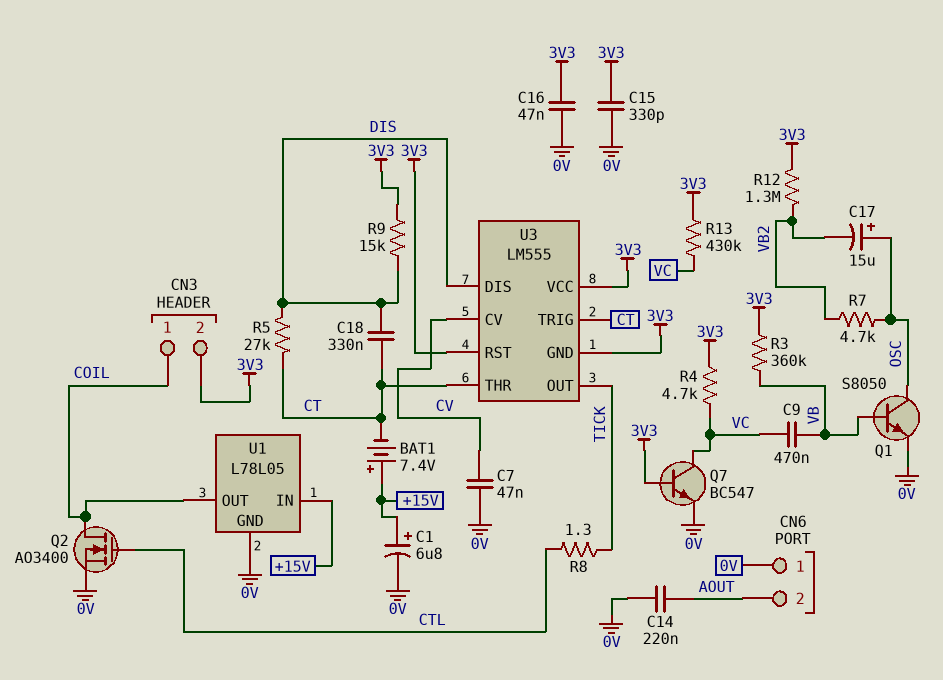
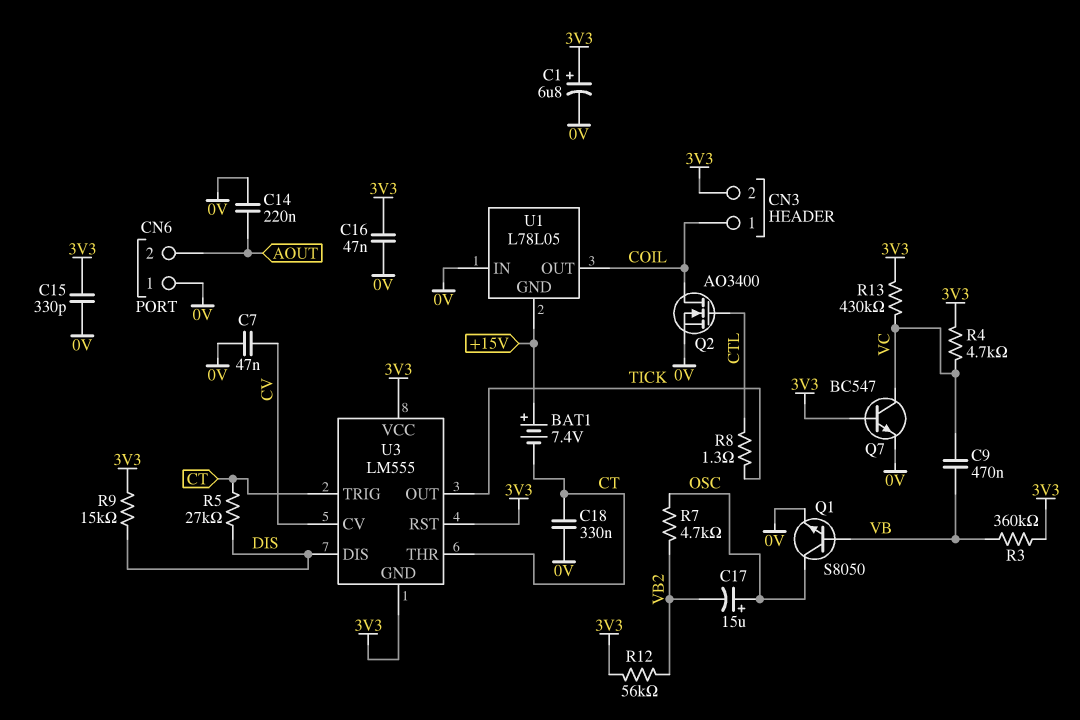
C1: 6.8uF (plus +15V, minus 0V) -> 6.8uF (plus 3V3, minus 0V)
C18: 330nF (CT, DIS) -> 330nF (0V, CT)
R12: 1.3M (3V3, VB2) -> 56k (3V3, VB2)
U1 pin GND: 0V -> +15V
U1 pin IN: +15V -> 0V

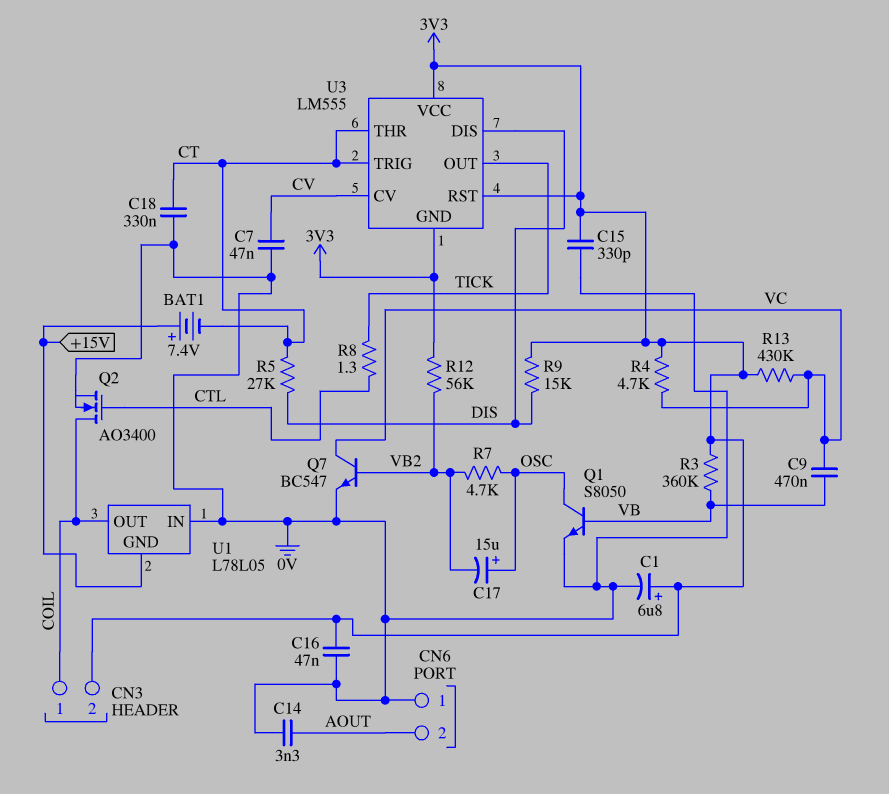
C14: 220nF (0V, AOUT) -> 3.3nF (0V, AOUT)
Q7: NPN BC547 (B 3V3, C VC, E 0V) -> NPN BC547 (B VB2, C VC, E 0V)

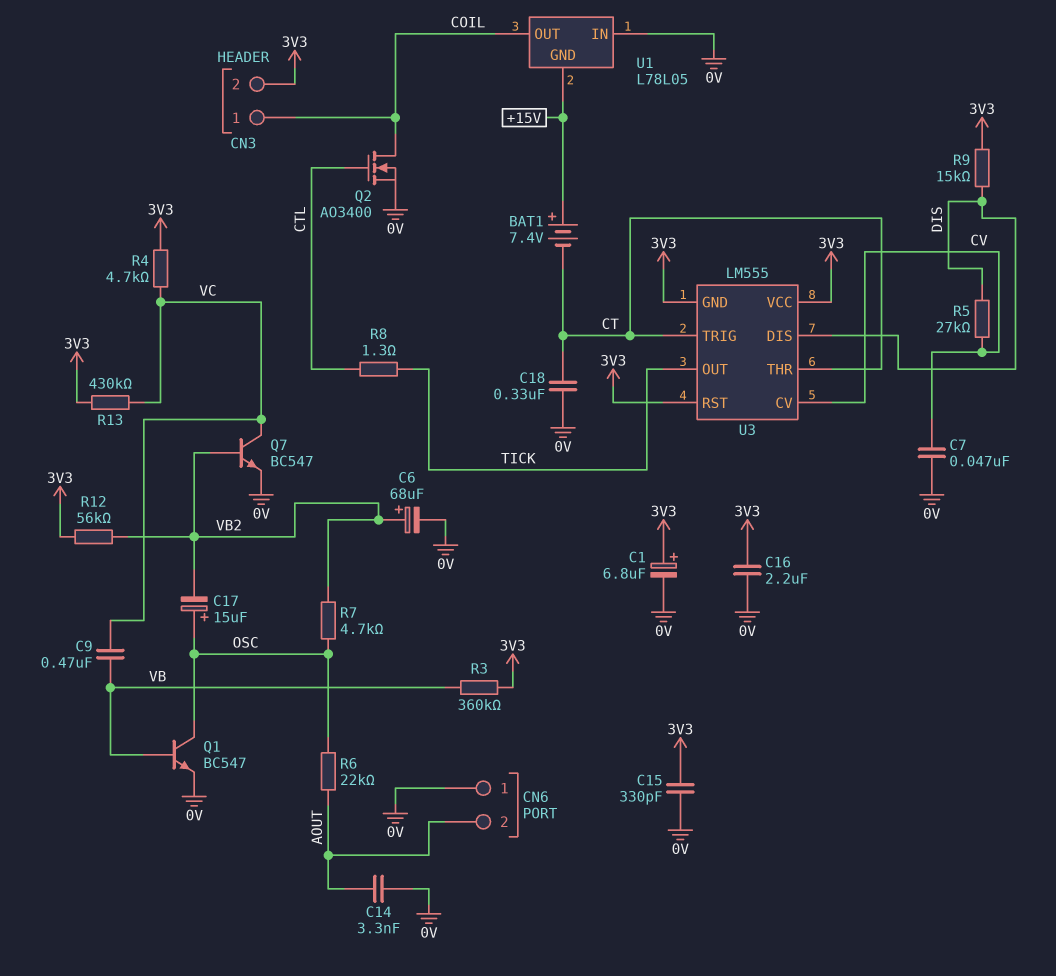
C6: none -> 68uF (plus VB2, minus 0V)
C16: 47nF (0V, 3V3) -> 2.2uF (0V, 3V3)
Q1: NPN S8050 (B VB, C OSC, E 0V) -> NPN BC547 (B VB, C OSC, E 0V)
R5: 27k (CT, DIS) -> 27k (CV, DIS)
R6: none -> 22k (AOUT, OSC)

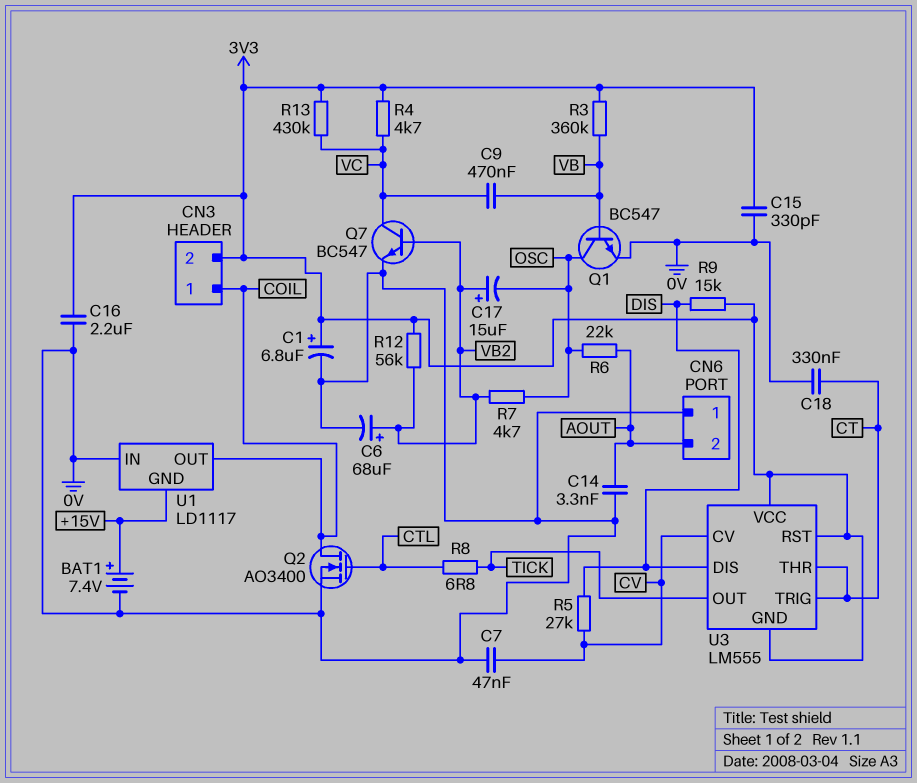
BAT1: 7.4V (plus +15V, minus CT) -> 7.4V (plus +15V, minus 0V)
C17: 15uF (plus OSC, minus VB2) -> 15uF (plus VB2, minus OSC)
R8: 1.3 (CTL, TICK) -> 6.8 (CTL, TICK)
U1: L78L05 -> LD1117

